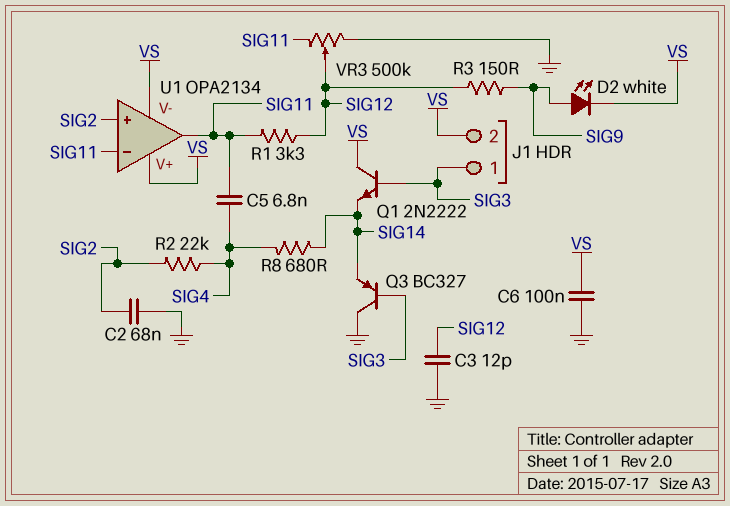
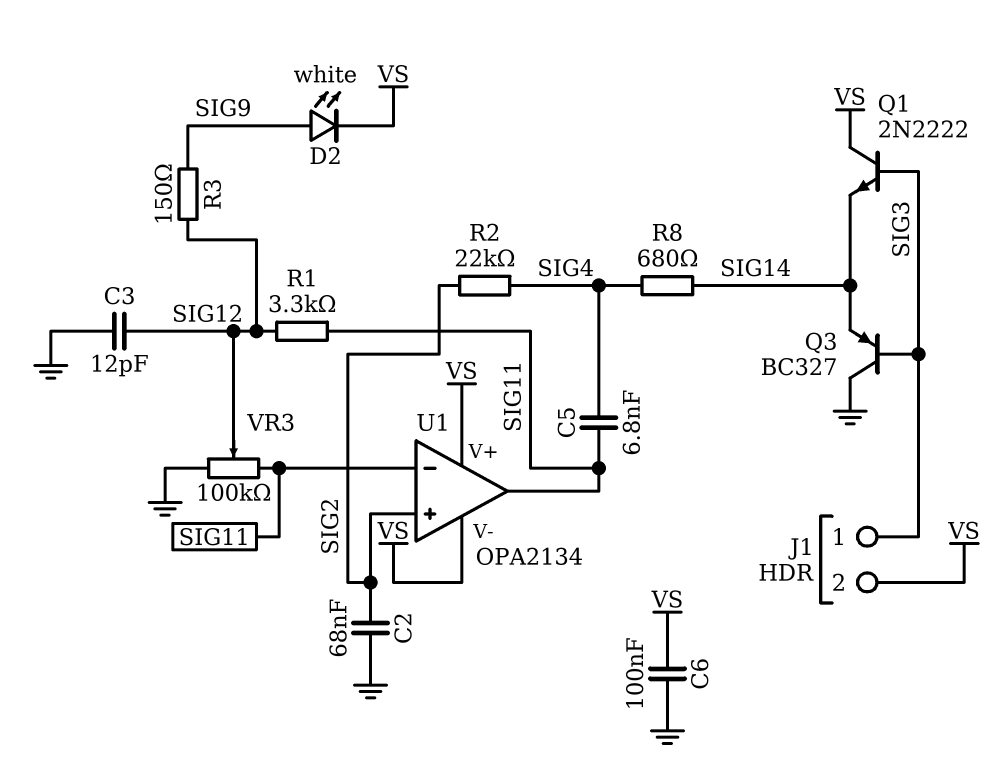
VR3: 500k (GND, SIG11, wiper SIG12) -> 100k (GND, SIG11, wiper SIG12)

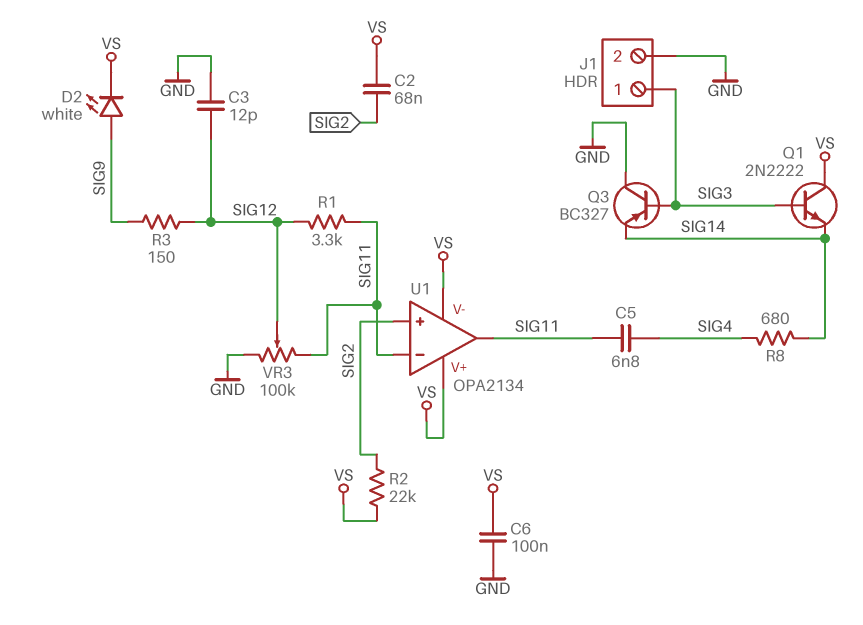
C2: 68nF (GND, SIG2) -> 68nF (SIG2, VS)
J1 pin 2: VS -> GND
R2: 22k (SIG2, SIG4) -> 22k (SIG2, VS)

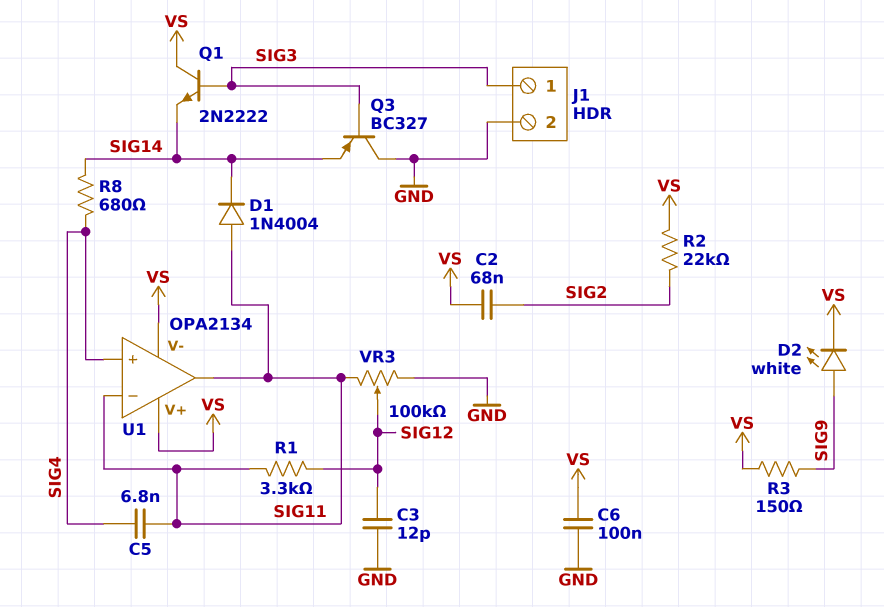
D1: none -> diode 1N4004 (A SIG11, K SIG14)
R3: 150 (SIG9, SIG12) -> 150 (SIG9, VS)
U1 pin in+: SIG2 -> SIG4

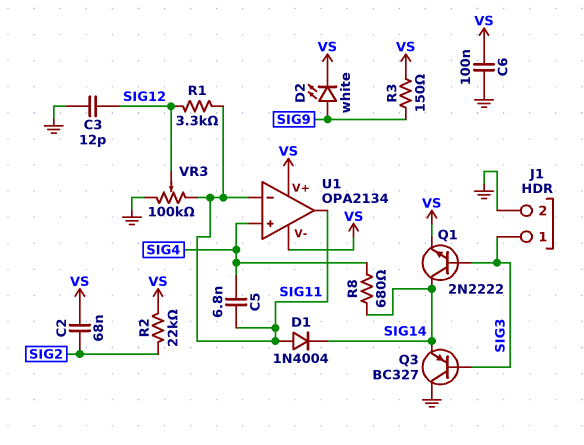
Q1: NPN 2N2222 (B SIG3, C VS, E SIG14) -> NPN 2N2222 (B SIG3, C SIG14, E VS)

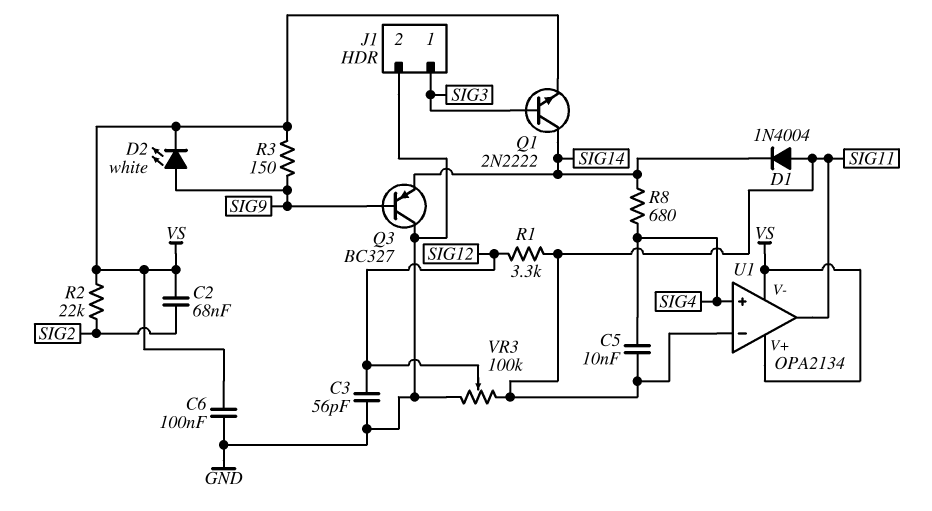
C3: 12pF (GND, SIG12) -> 56pF (GND, SIG12)
C5: 6.8nF (SIG4, SIG11) -> 10nF (SIG4, SIG11)
Q3: PNP BC327 (B SIG3, C GND, E SIG14) -> PNP BC327 (B SIG9, C GND, E SIG14)

